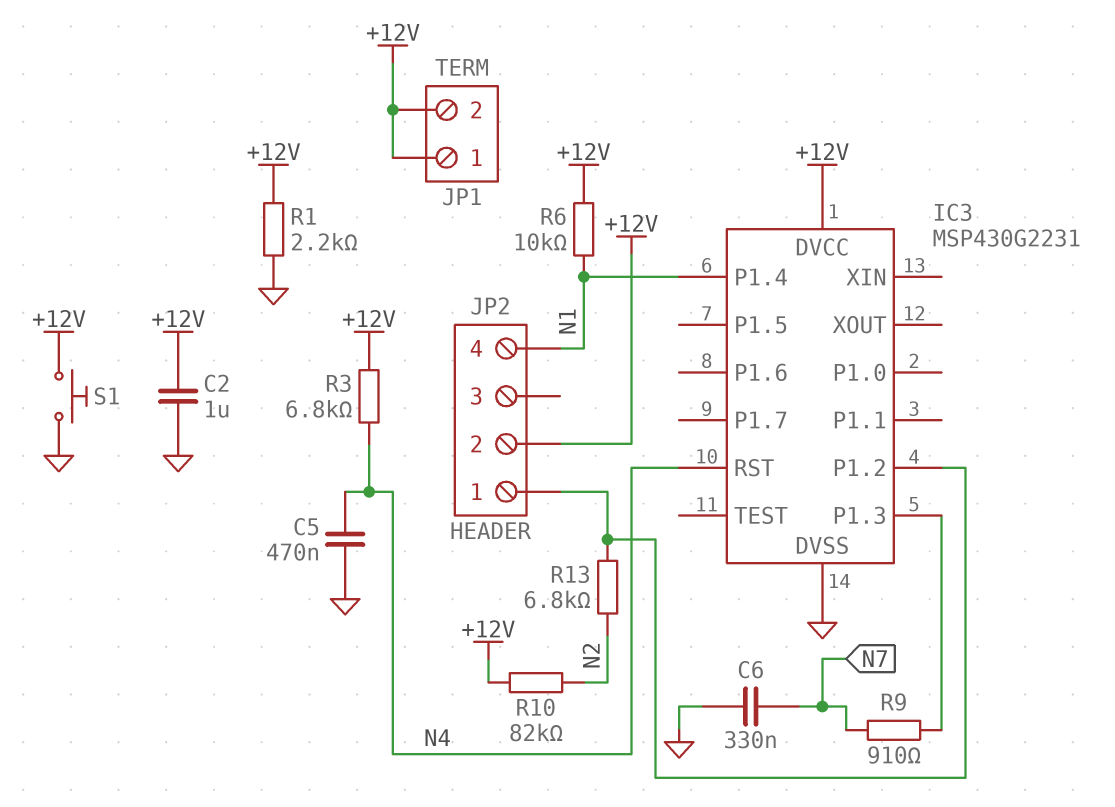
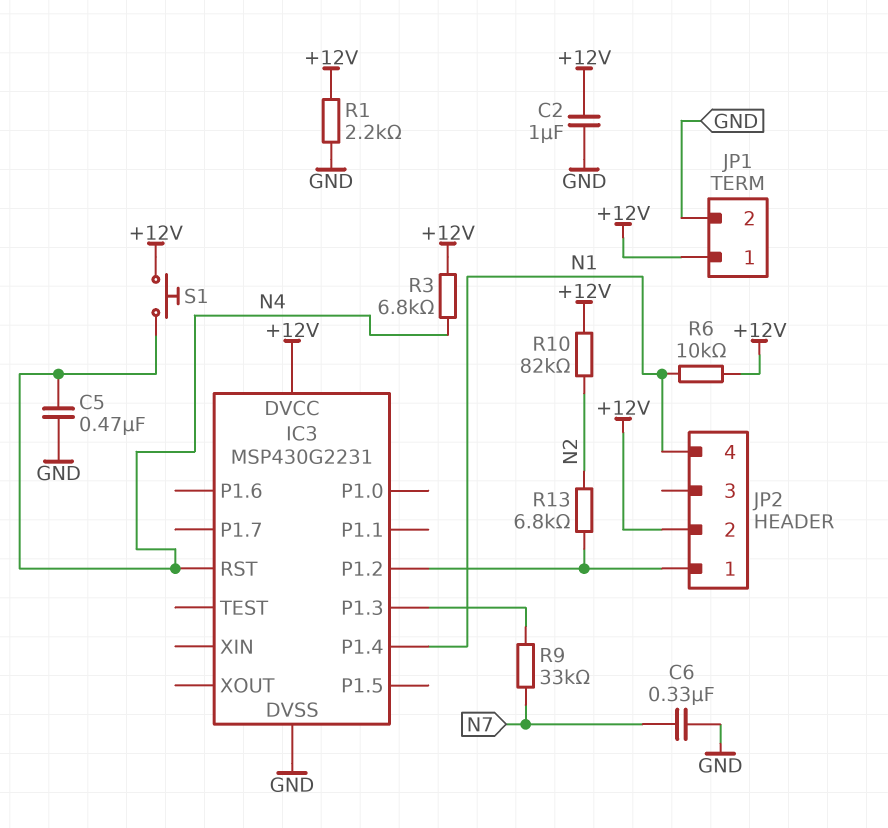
JP1 pin 2: +12V -> GND
R9: 910 (IC3/P1.3, N7) -> 33k (IC3/P1.3, N7)
S1: button (+12V, GND) -> button (+12V, N4)

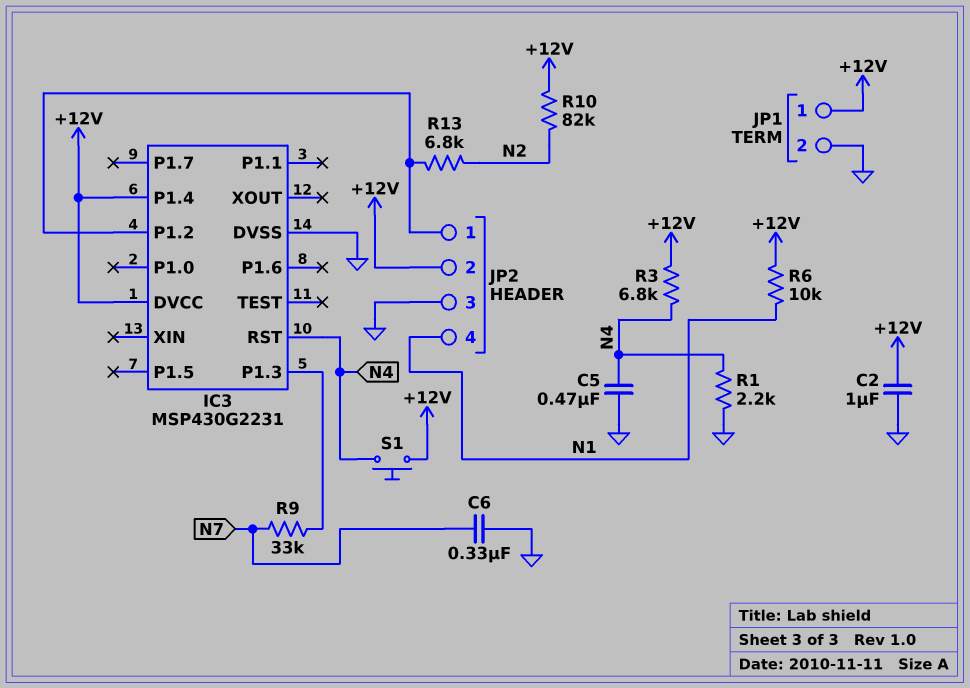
IC3 pin P1.4: N1 -> +12V
JP2 pin 3: none -> GND
R1: 2.2k (+12V, GND) -> 2.2k (GND, N4)

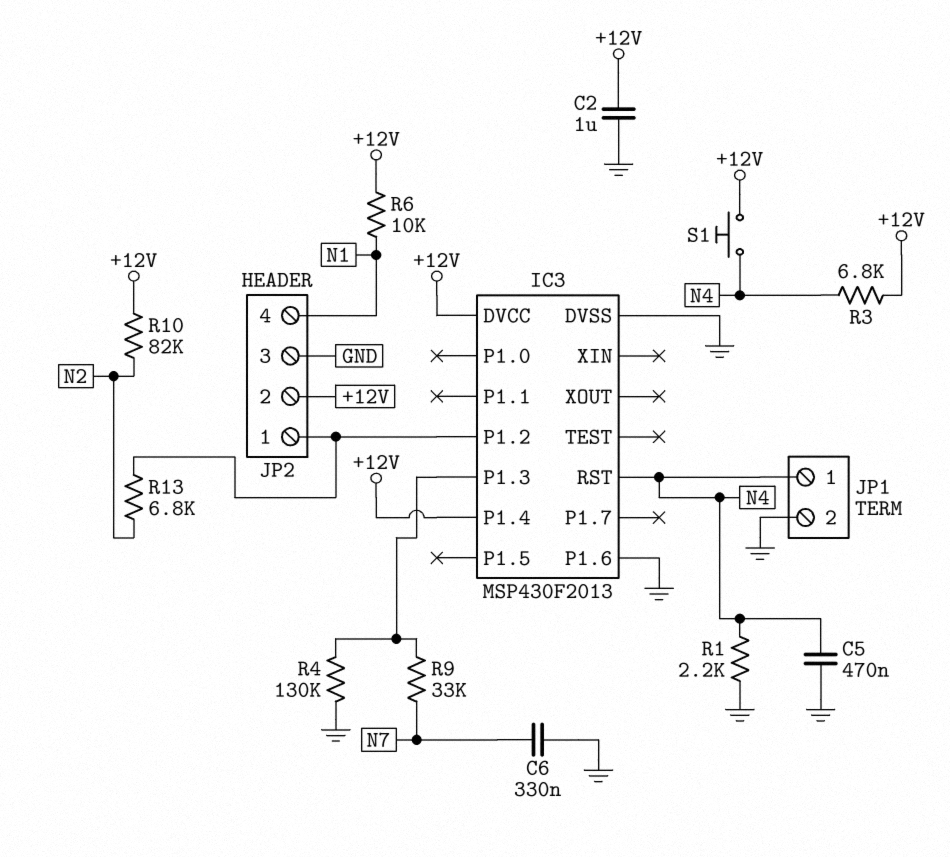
IC3: MSP430G2231 -> MSP430F2013
IC3 pin P1.6: none -> GND
JP1 pin 1: +12V -> N4
R4: none -> 130k (GND, IC3/P1.3)

